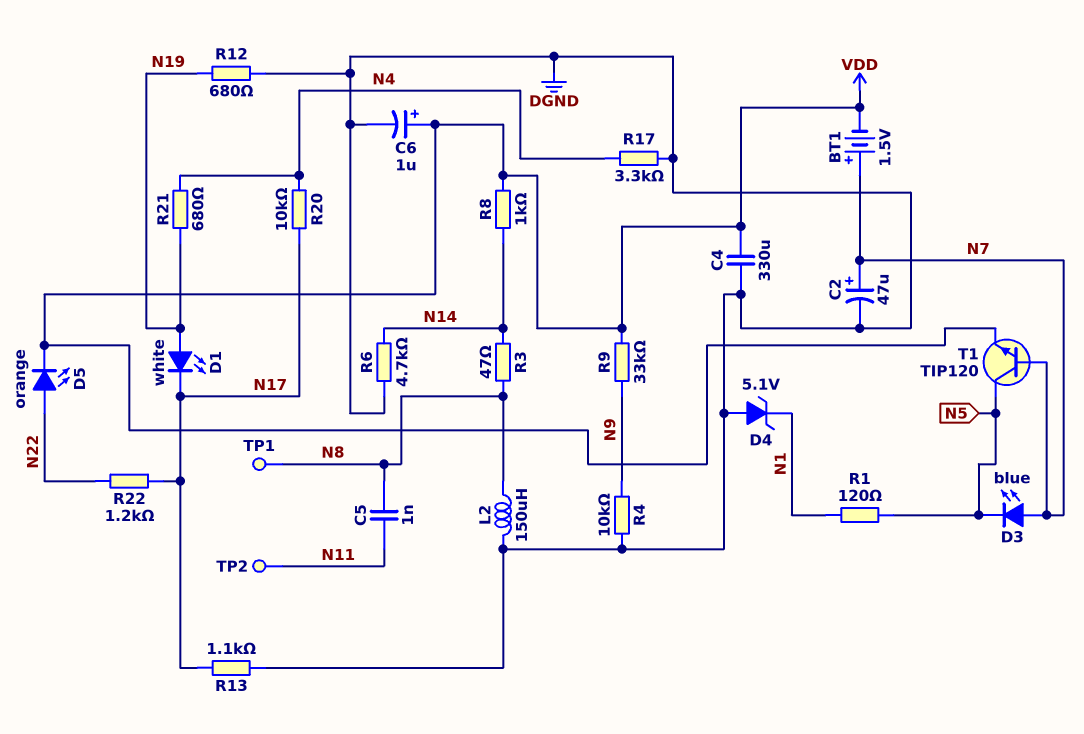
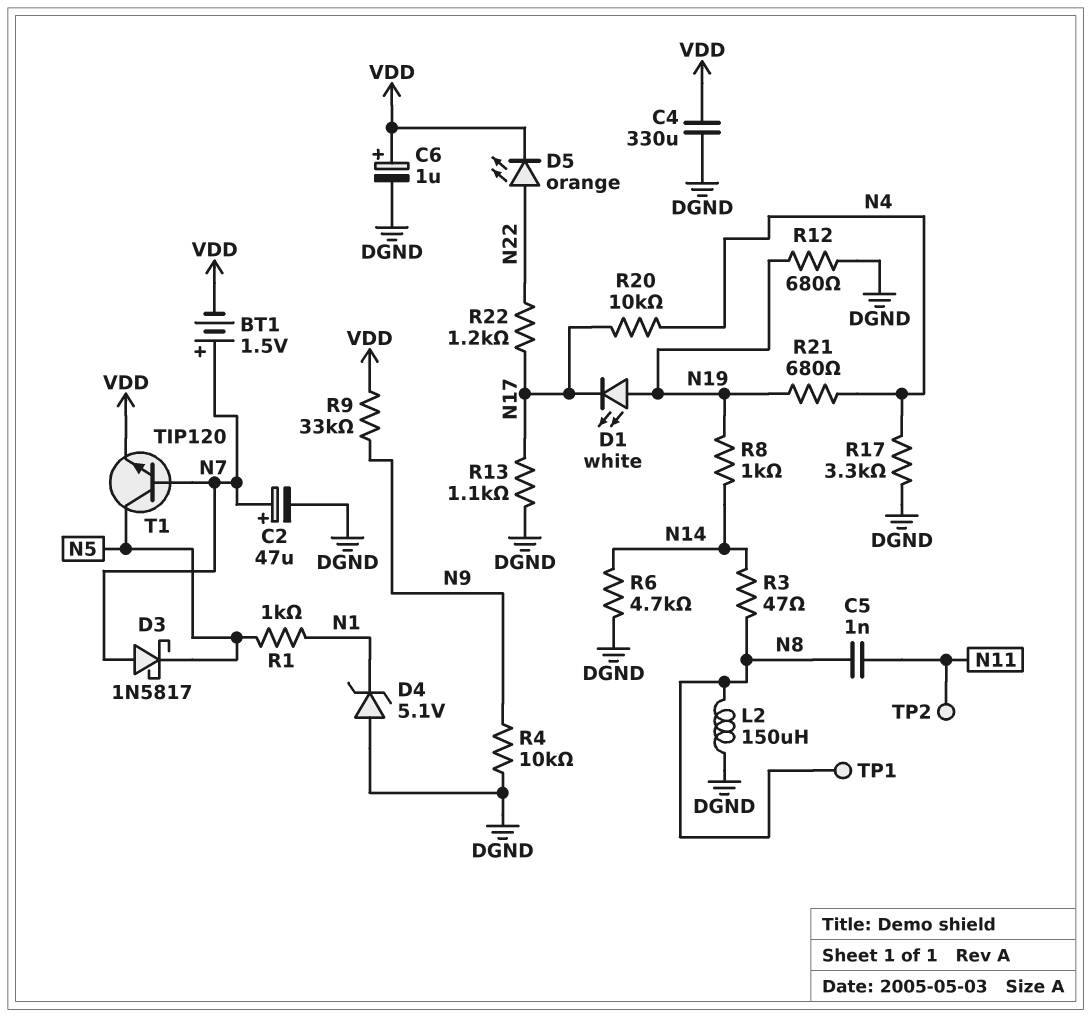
D3: LED blue (A N7, K N5) -> schottky 1N5817 (A N7, K N5)
R1: 120 (N1, N5) -> 1k (N1, N5)
R8: 1k (N14, VDD) -> 1k (N14, N19)

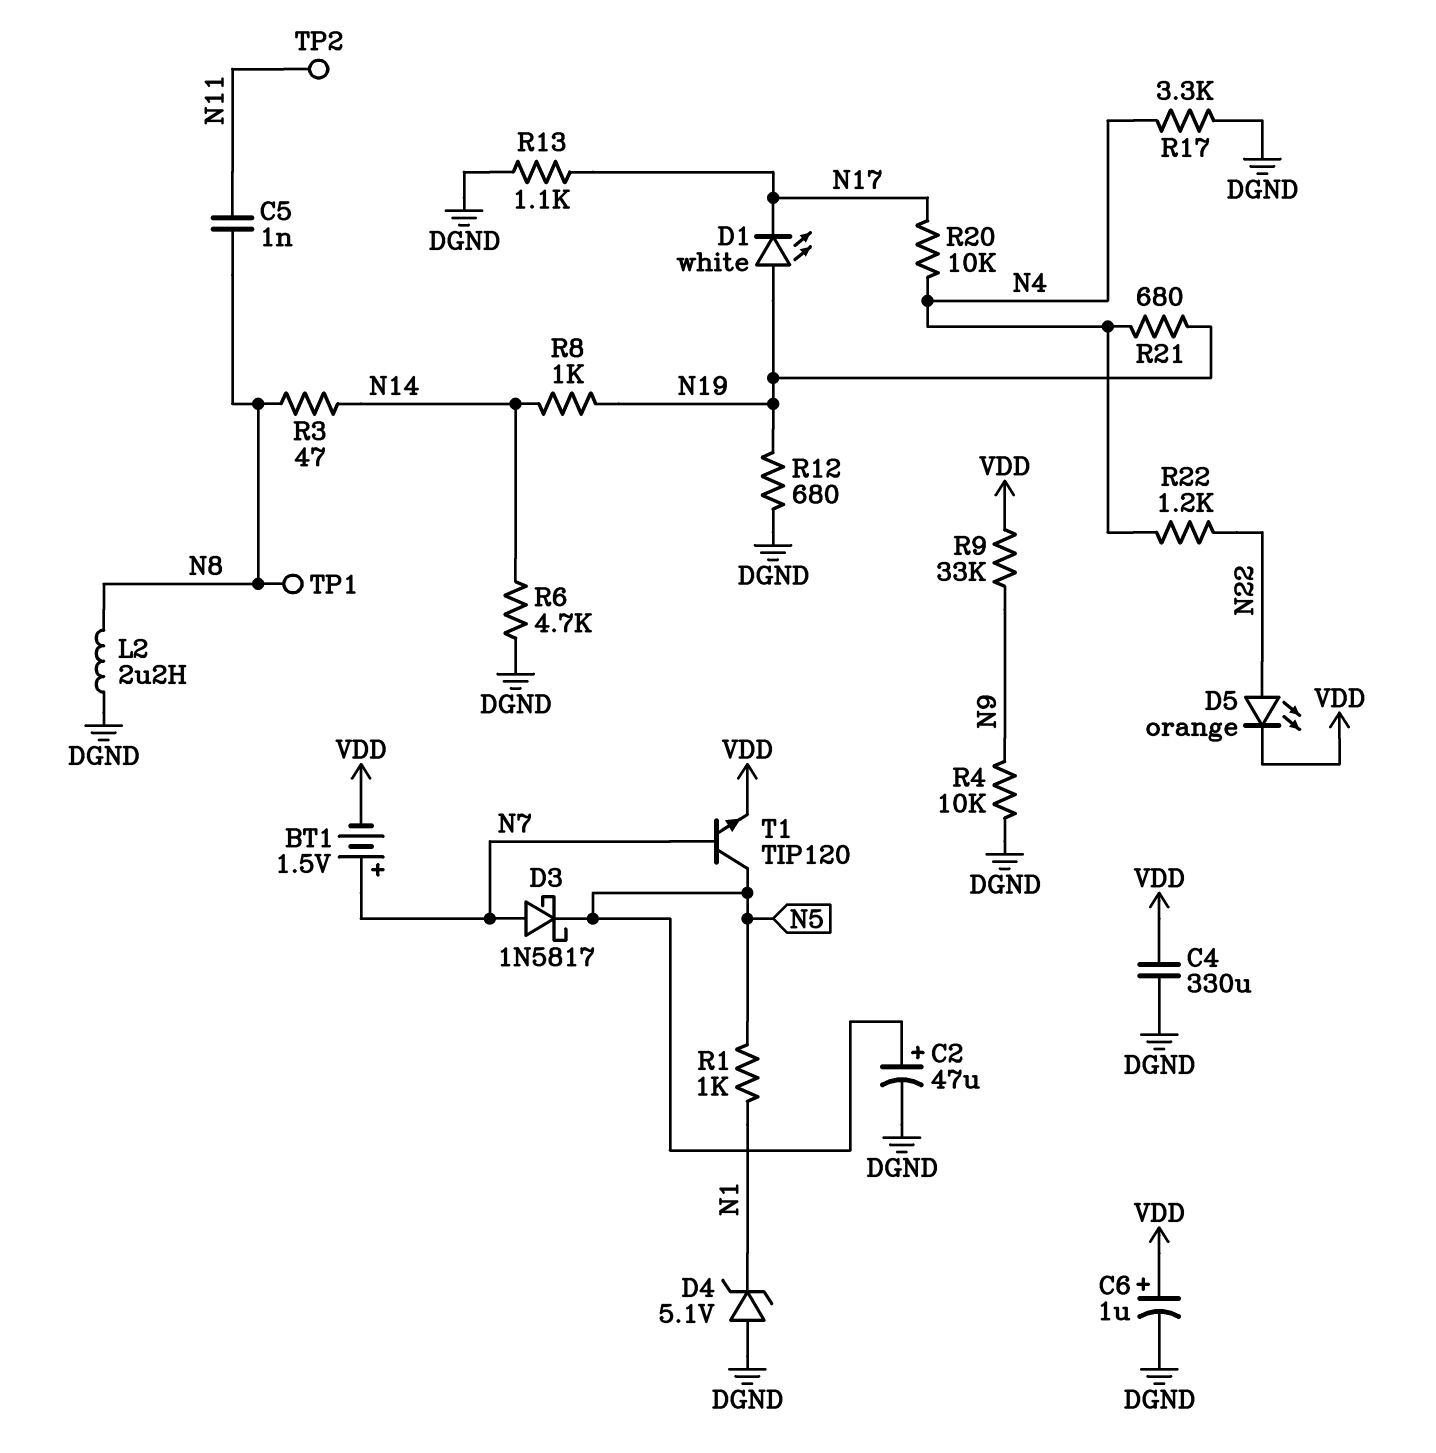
C2: 47uF (plus N7, minus DGND) -> 47uF (plus N5, minus DGND)
L2: 150uH (DGND, N8) -> 2.2uH (DGND, N8)
R22: 1.2k (N17, N22) -> 1.2k (N4, N22)

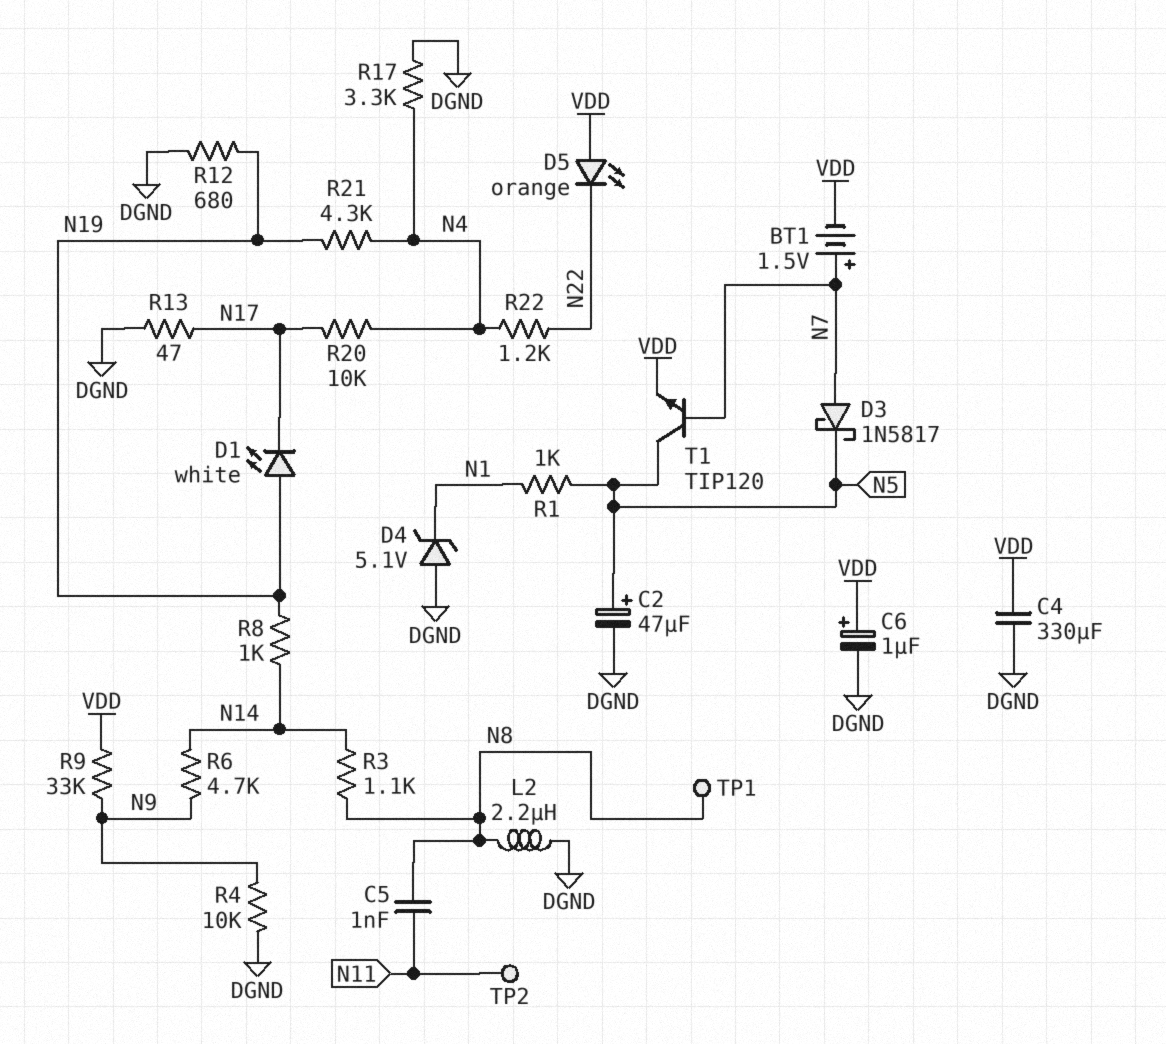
D5: LED orange (A N22, K VDD) -> LED orange (A VDD, K N22)
R3: 47 (N8, N14) -> 1.1k (N8, N14)
R6: 4.7k (DGND, N14) -> 4.7k (N9, N14)
R13: 1.1k (DGND, N17) -> 47 (DGND, N17)
R21: 680 (N4, N19) -> 4.3k (N4, N19)

